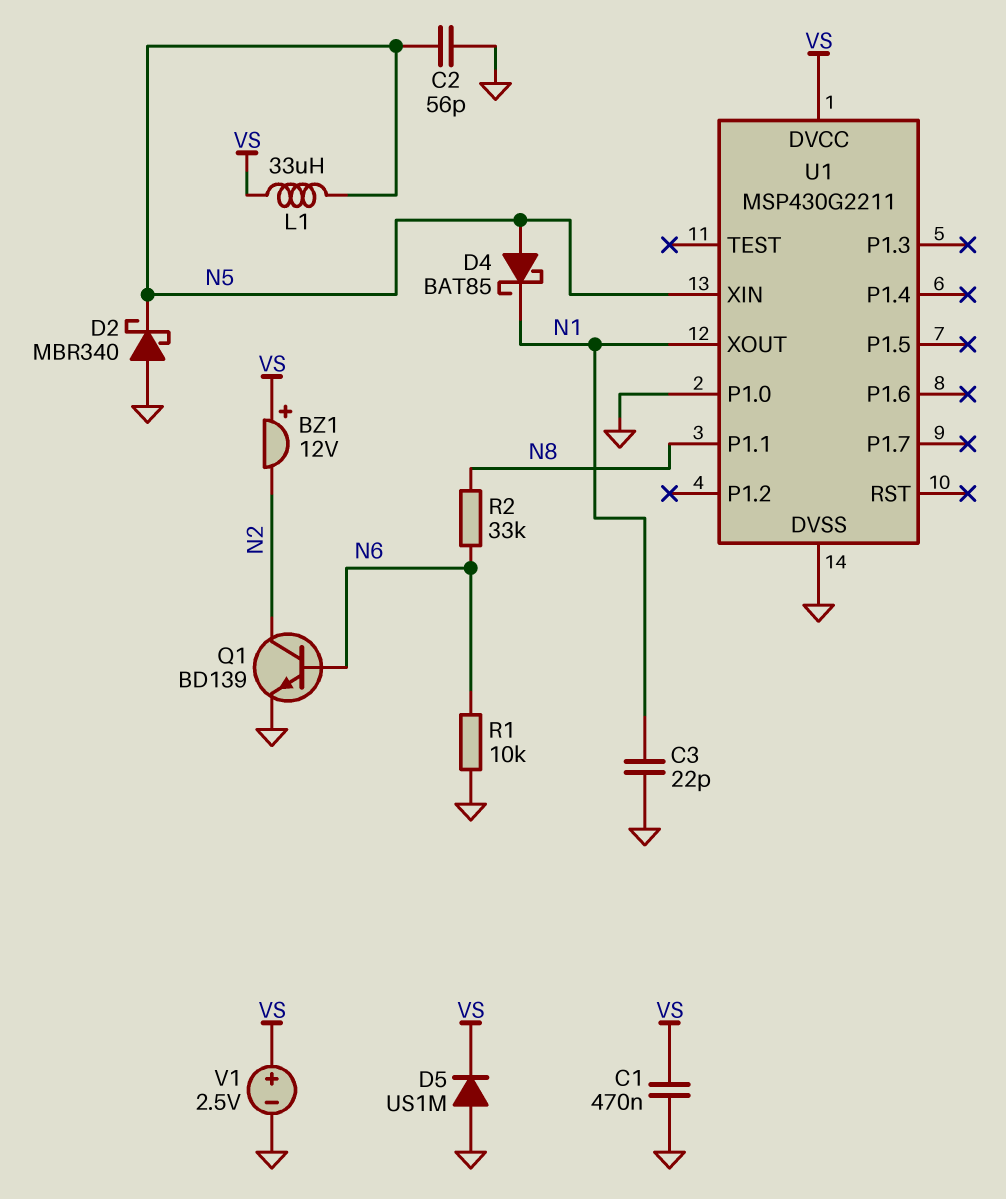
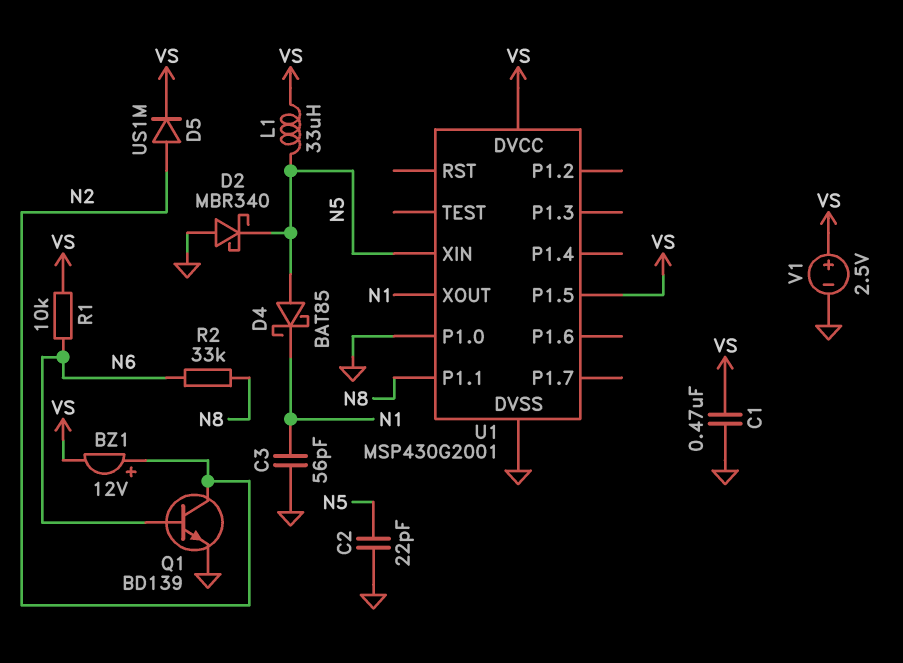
BZ1: buzzer 12V (plus VS, minus N2) -> buzzer 12V (plus N2, minus VS)
C2: 56pF (GND, N5) -> 22pF (GND, N5)
C3: 22pF (GND, N1) -> 56pF (GND, N1)
D5: diode US1M (A GND, K VS) -> diode US1M (A N2, K VS)
R1: 10k (GND, N6) -> 10k (N6, VS)
U1: MSP430G2211 -> MSP430G2001
U1 pin P1.5: none -> VS

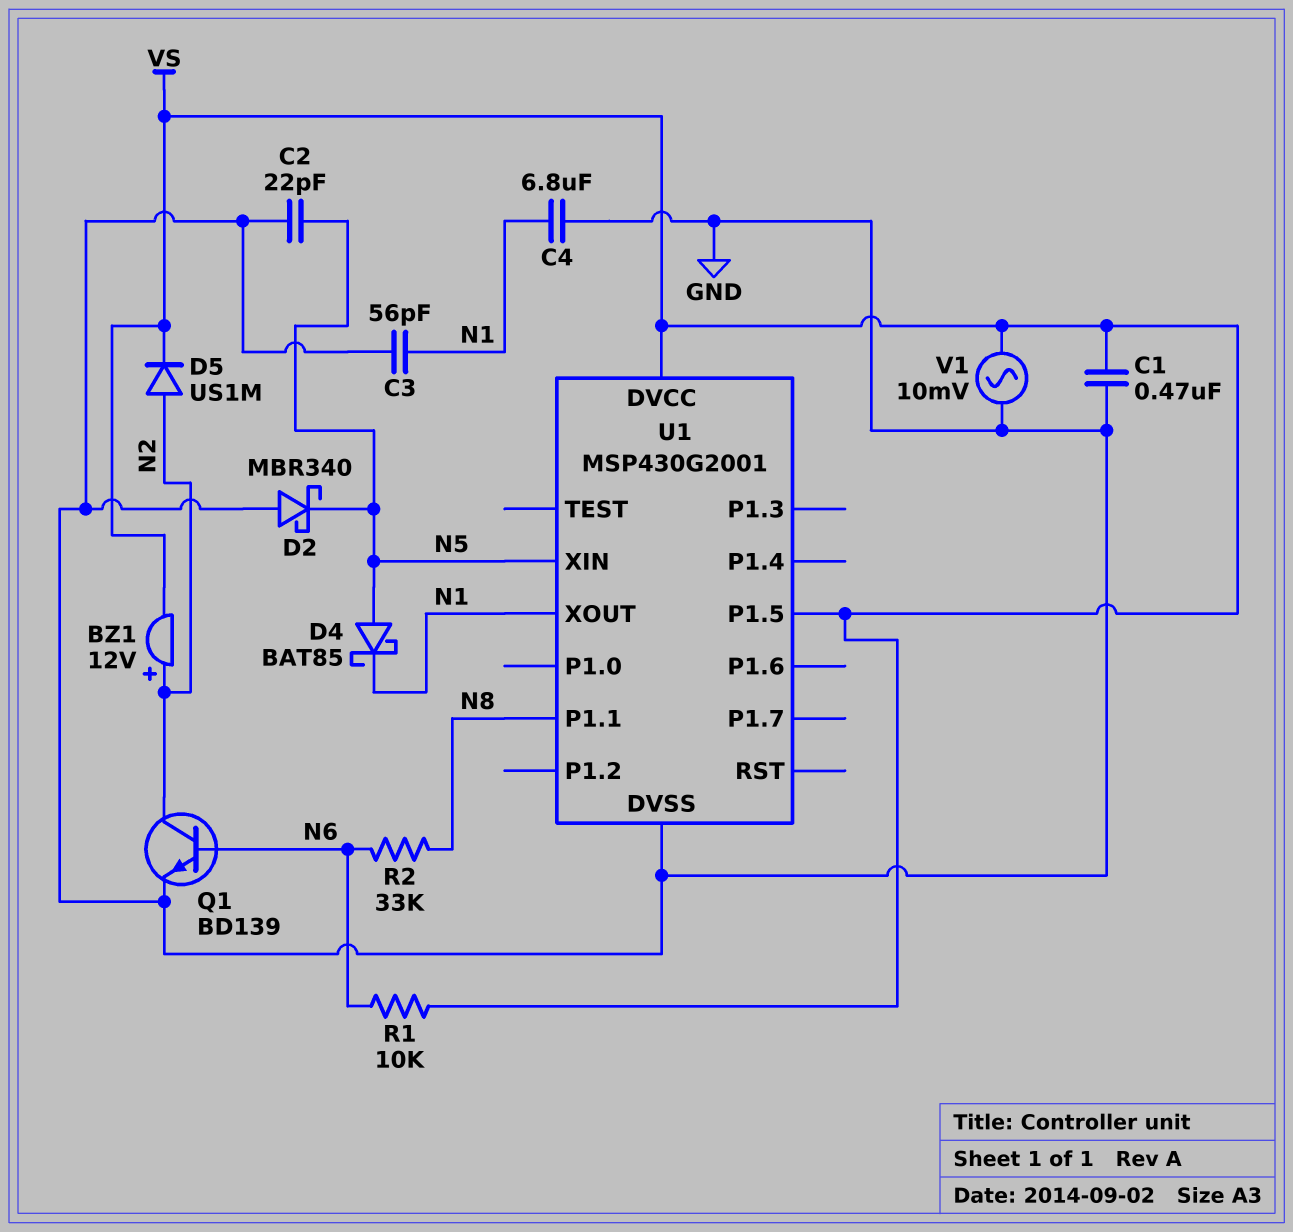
C4: none -> 6.8uF (GND, N1)
L1: 33uH (N5, VS) -> none
U1 pin P1.0: GND -> none
V1: 2.5V (plus VS, minus GND) -> AC 10mV (GND, VS)

